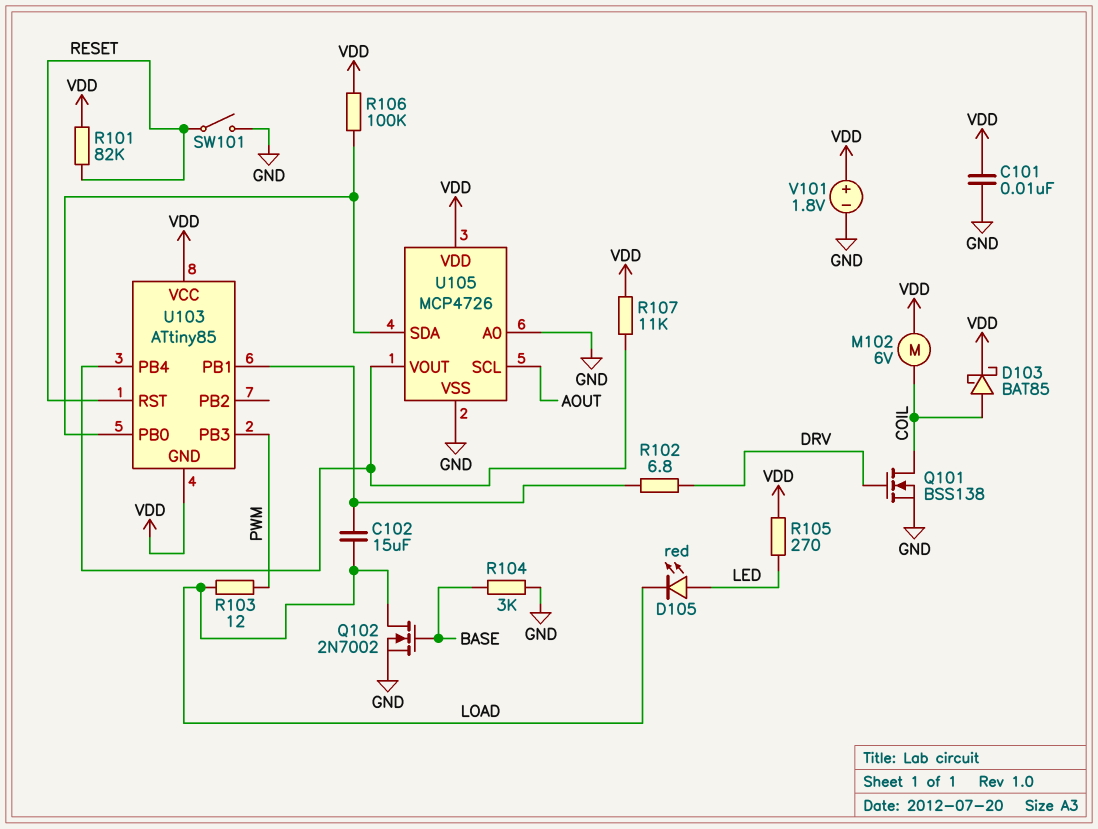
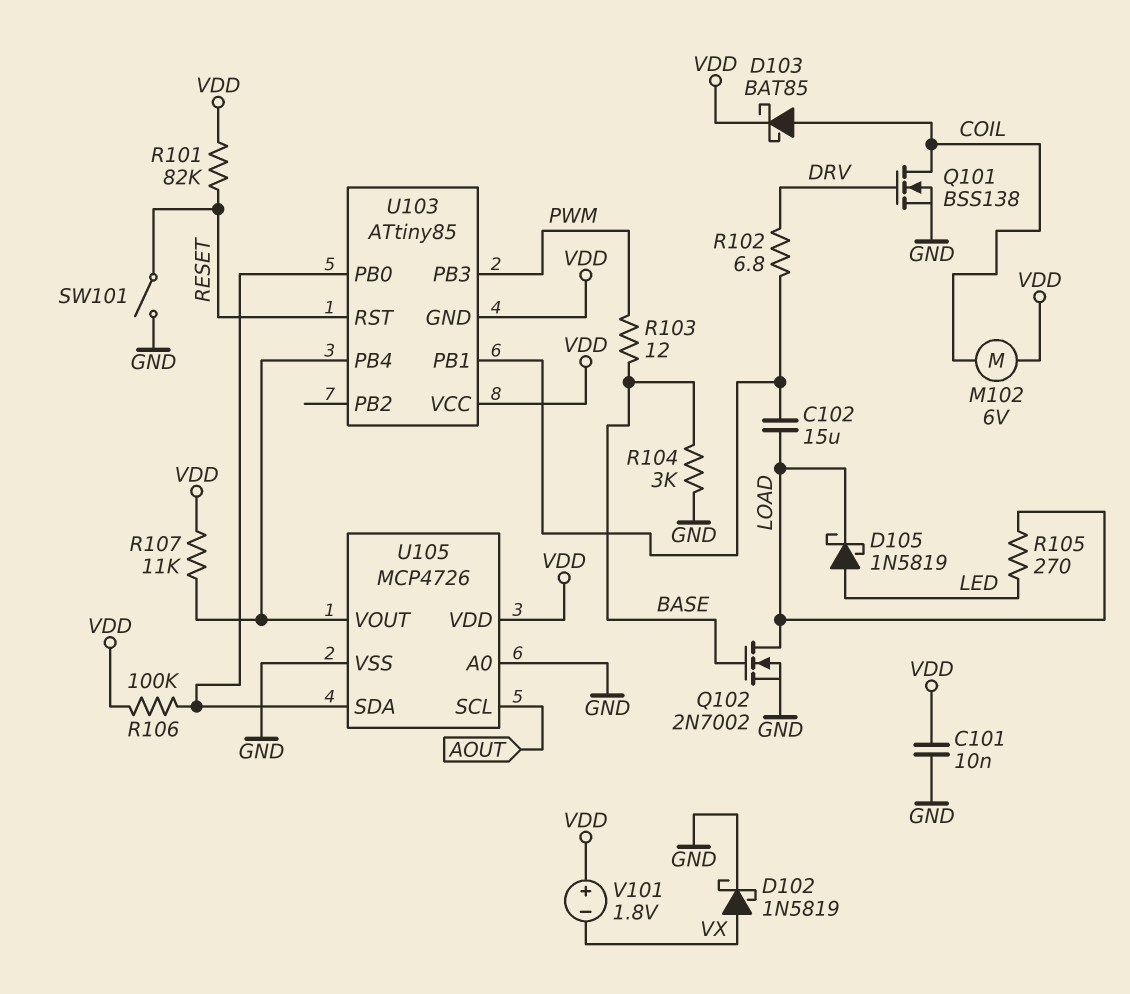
D102: none -> schottky 1N5819 (A VX, K GND)
D105: LED red (A LED, K LOAD) -> schottky 1N5819 (A LED, K LOAD)
R103: 12 (LOAD, PWM) -> 12 (BASE, PWM)
R105: 270 (LED, VDD) -> 270 (LED, LOAD)
V101: 1.8V (plus VDD, minus GND) -> 1.8V (plus VDD, minus VX)

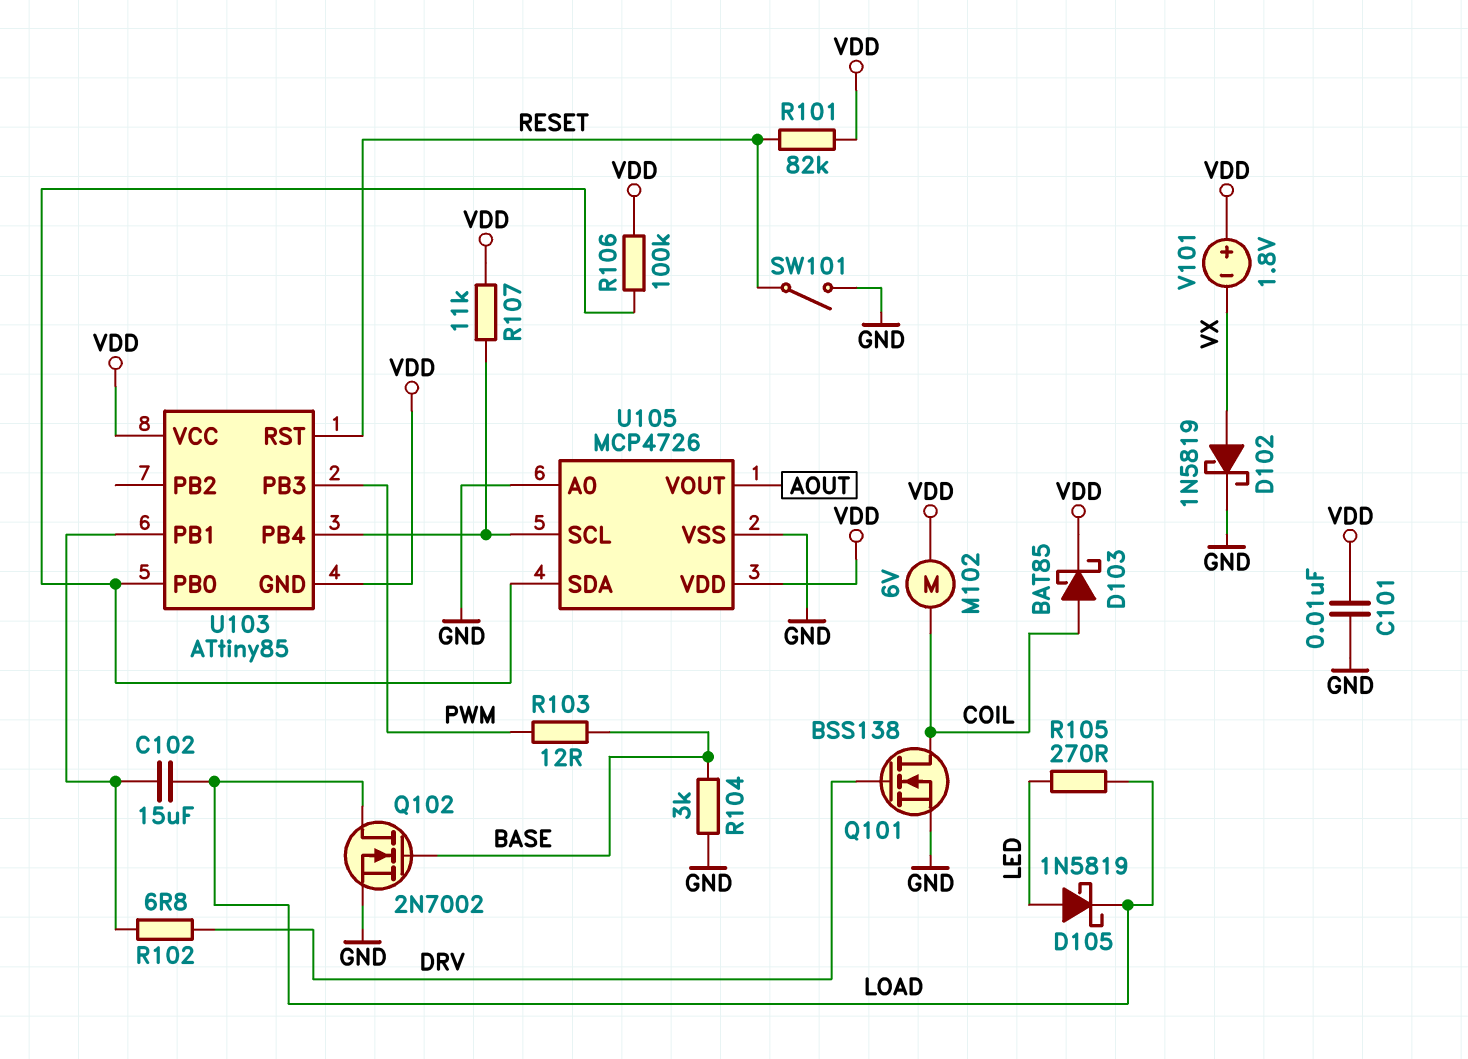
U105 pin SCL: AOUT -> U103/PB4
U105 pin VOUT: U103/PB4 -> AOUT

